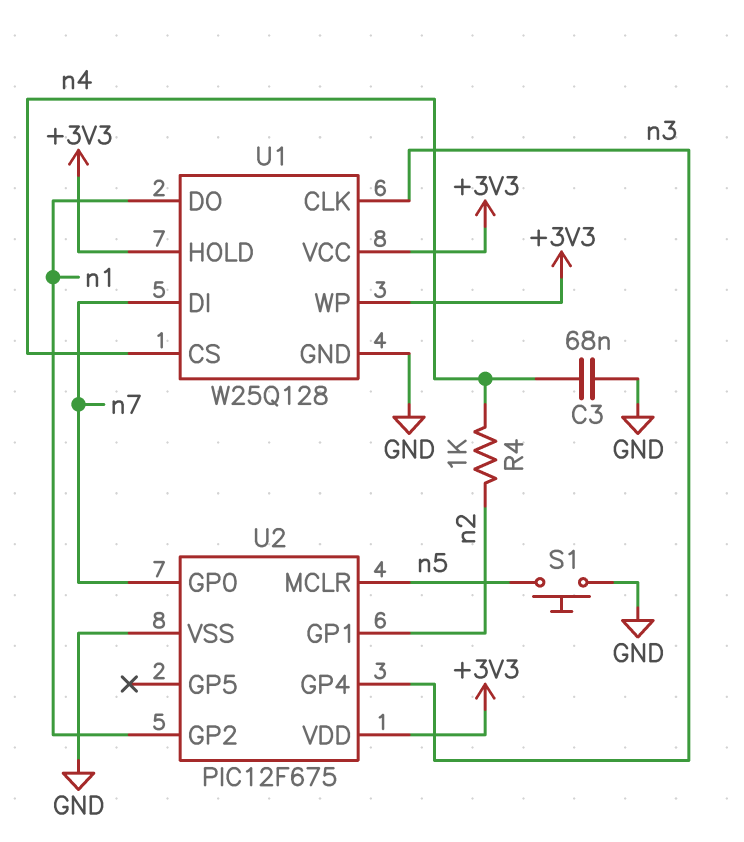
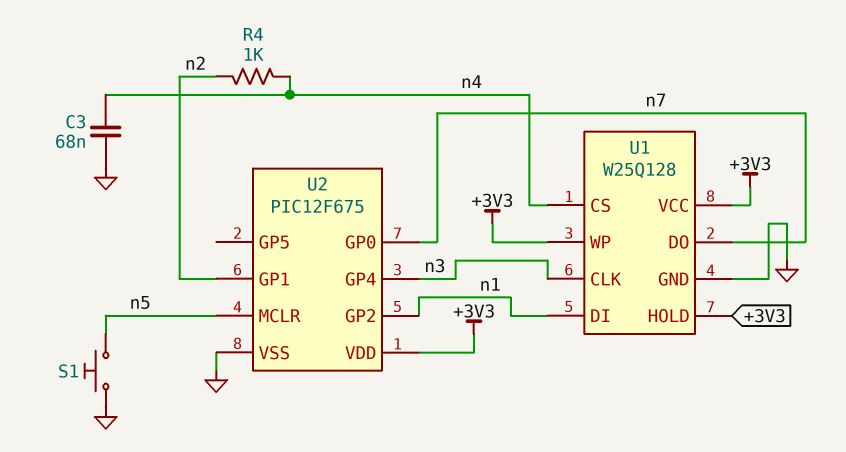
U1 pin DI: n7 -> n1
U1 pin DO: n1 -> n7

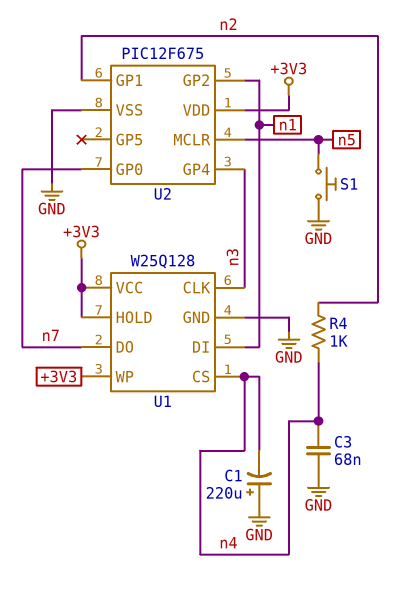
C1: none -> 220uF (plus GND, minus n4)

